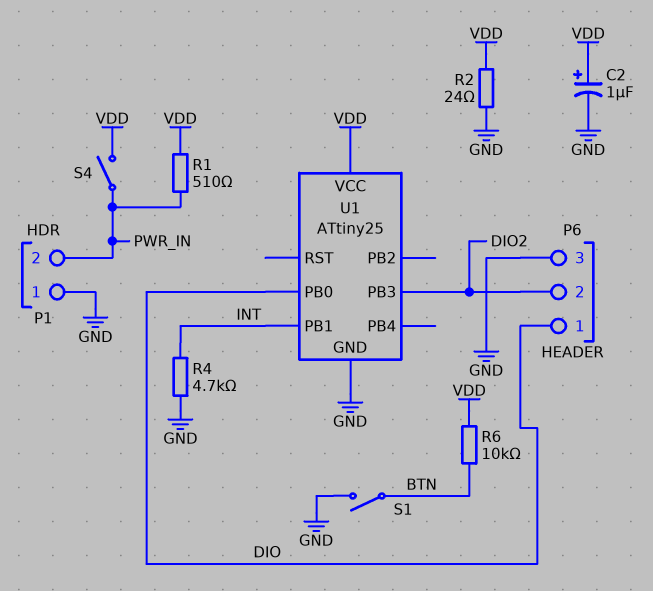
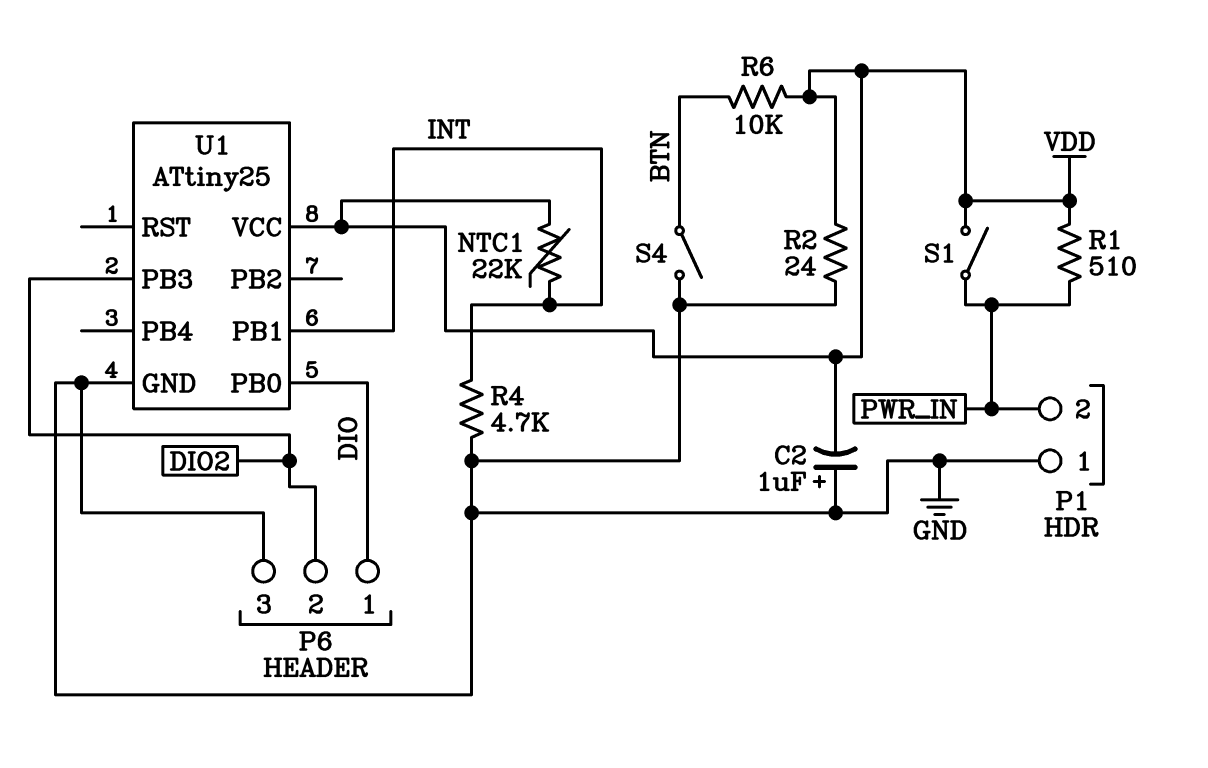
C2: 1uF (plus VDD, minus GND) -> 1uF (plus GND, minus VDD)
NTC1: none -> 22k (INT, VDD)
S1: switch (BTN, GND) -> switch (PWR_IN, VDD)
S4: switch (PWR_IN, VDD) -> switch (BTN, GND)

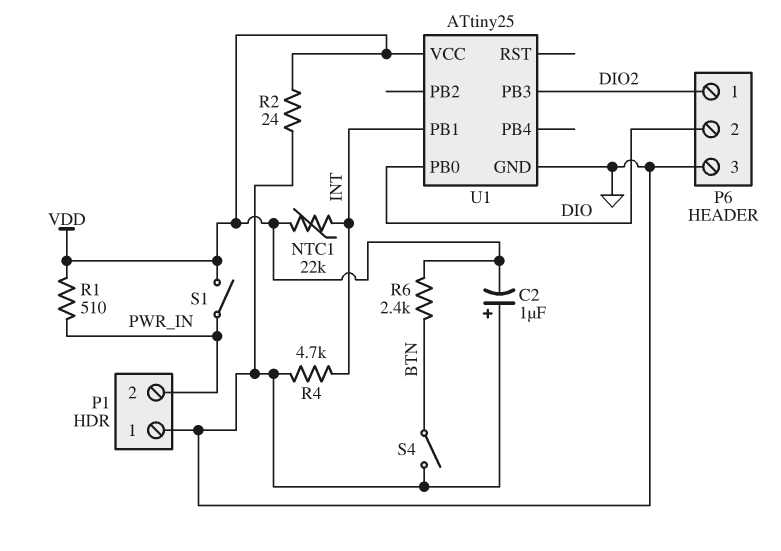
P6 pin 1: DIO -> DIO2
P6 pin 2: DIO2 -> DIO
R6: 10k (BTN, VDD) -> 2.4k (BTN, VDD)

